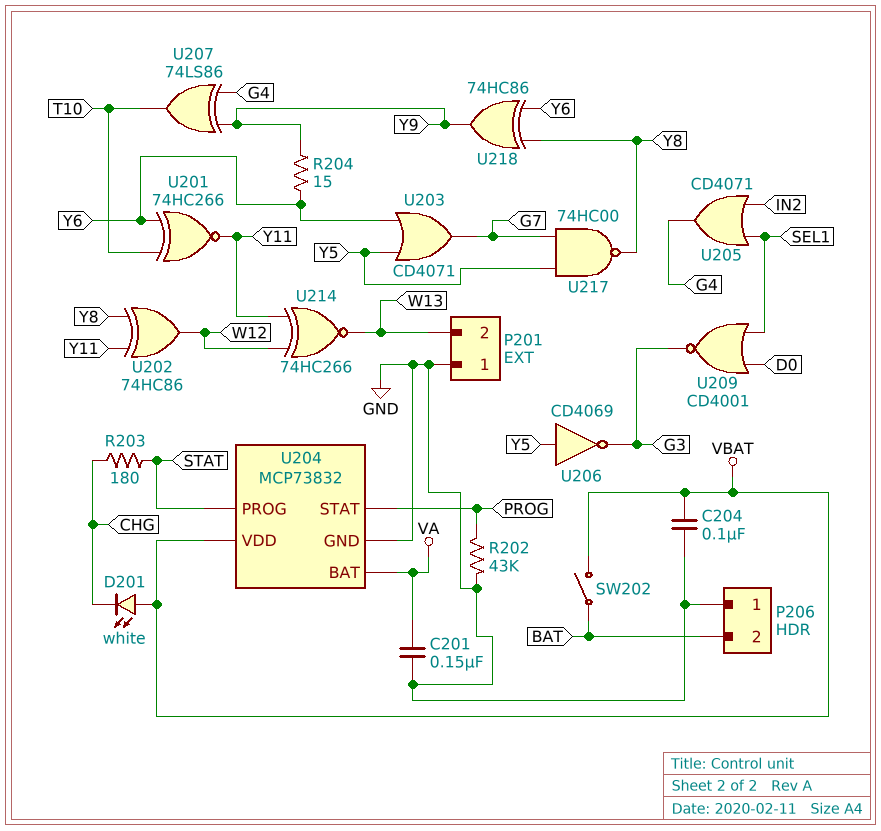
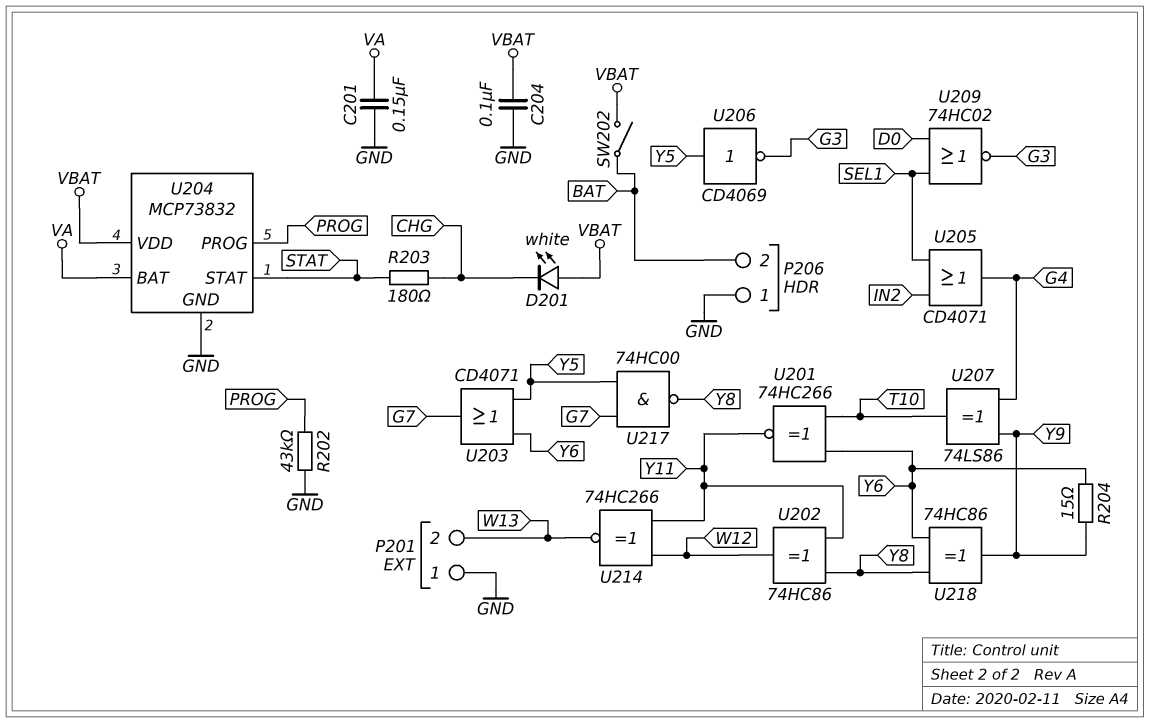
U204 pin PROG: STAT -> PROG
U204 pin STAT: PROG -> STAT
U209: NOR CD4001 (in D0, in SEL1, out G3) -> NOR 74HC02 (in D0, in SEL1, out G3)

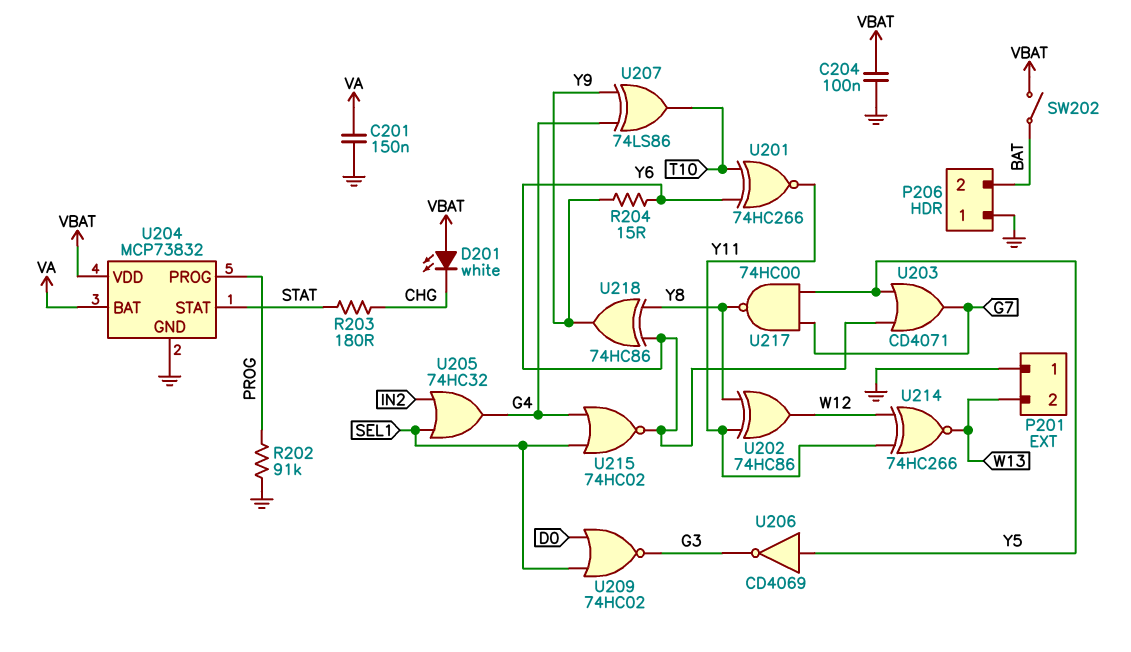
R202: 43k (GND, PROG) -> 91k (GND, PROG)
U205: OR CD4071 (in IN2, in SEL1, out G4) -> OR 74HC32 (in IN2, in SEL1, out G4)
U215: none -> NOR 74HC02 (in G4, in SEL1, out Y6)

